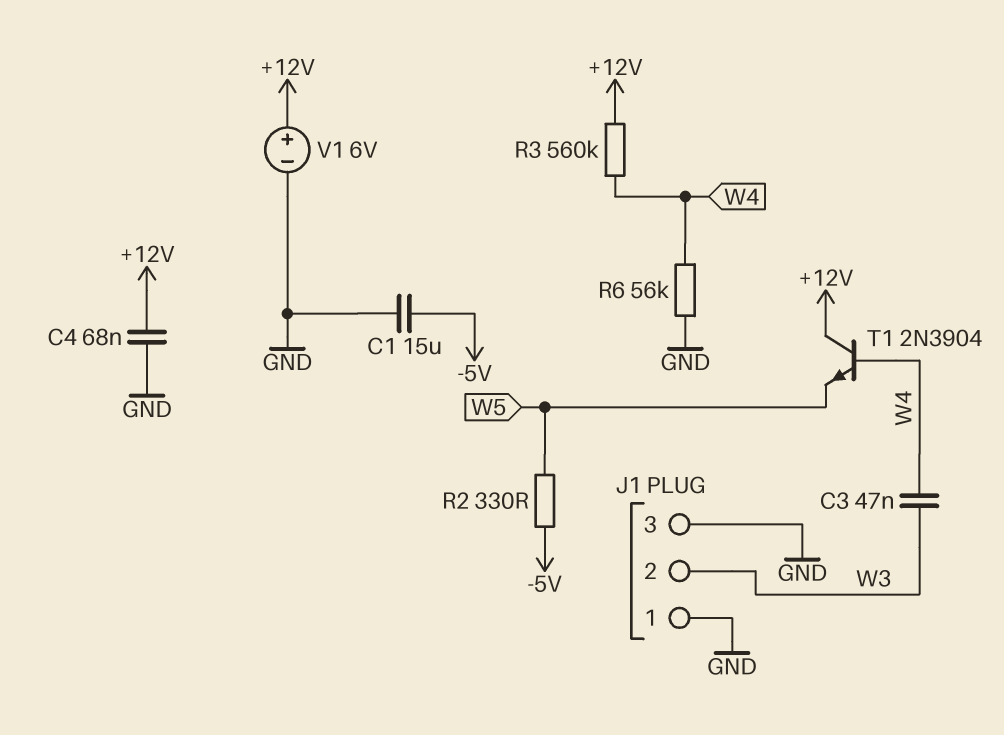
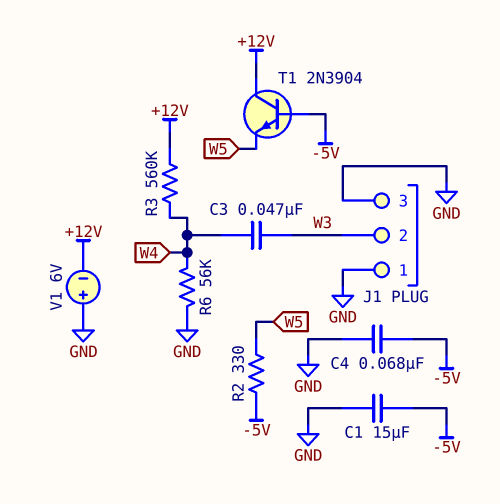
C4: 68nF (+12V, GND) -> 68nF (-5V, GND)
T1: NPN 2N3904 (B W4, C +12V, E W5) -> NPN 2N3904 (B -5V, C +12V, E W5)
V1: 6V (plus +12V, minus GND) -> 6V (plus GND, minus +12V)

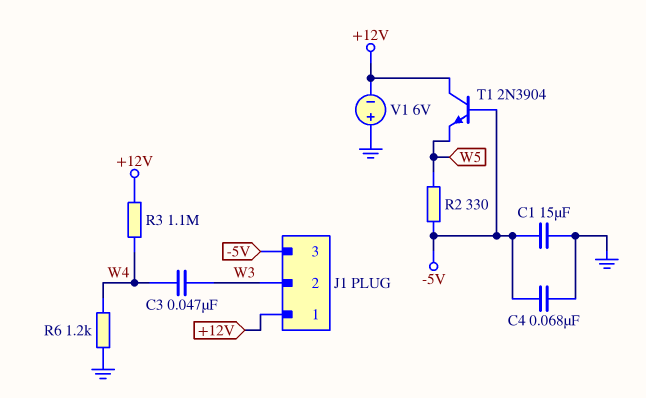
J1 pin 1: GND -> +12V
J1 pin 3: GND -> -5V
R3: 560k (+12V, W4) -> 1.1M (+12V, W4)
R6: 56k (GND, W4) -> 1.2k (GND, W4)

